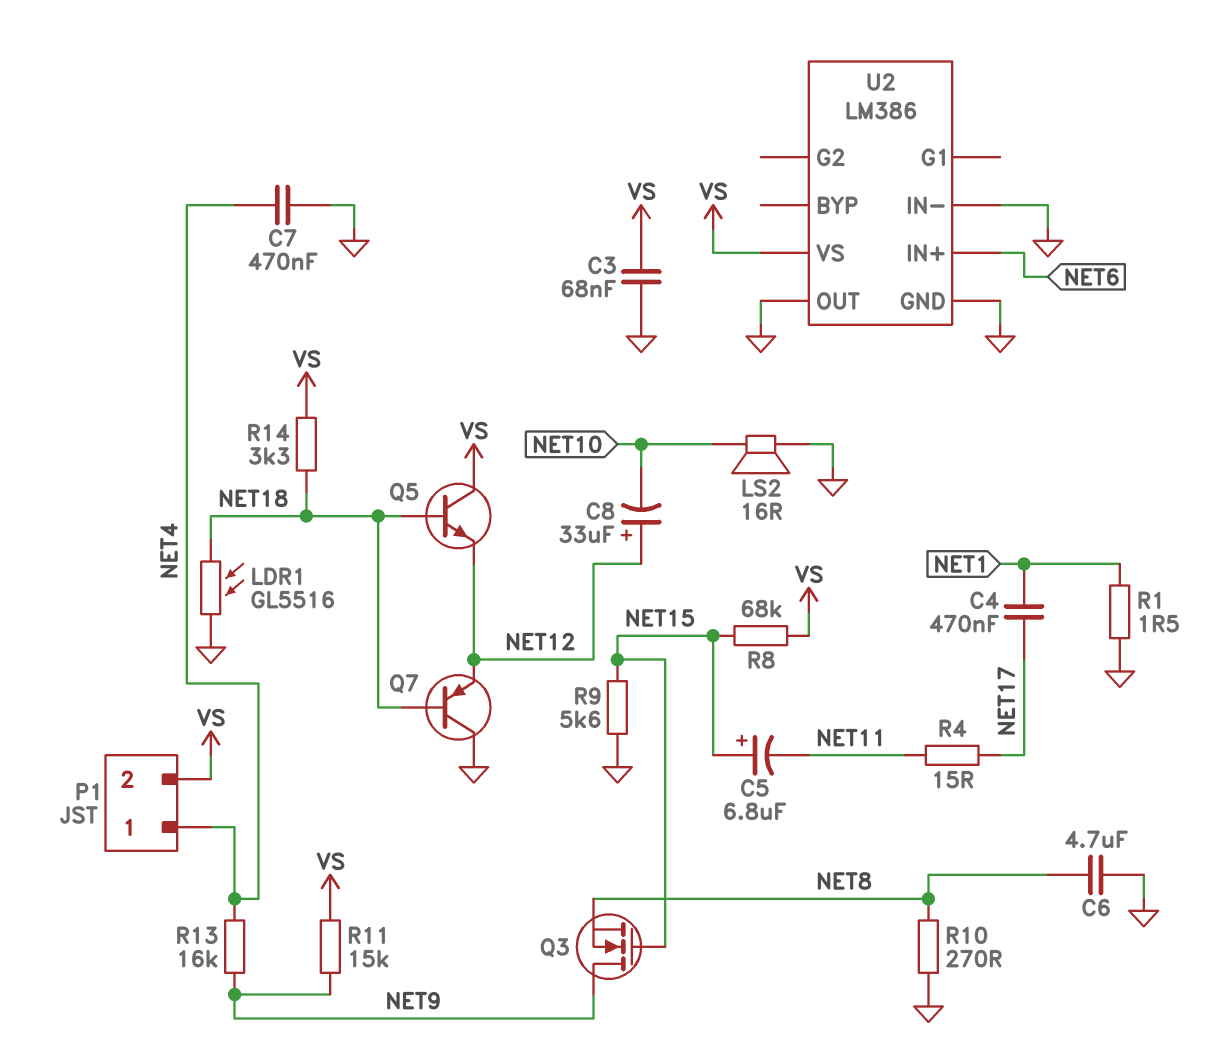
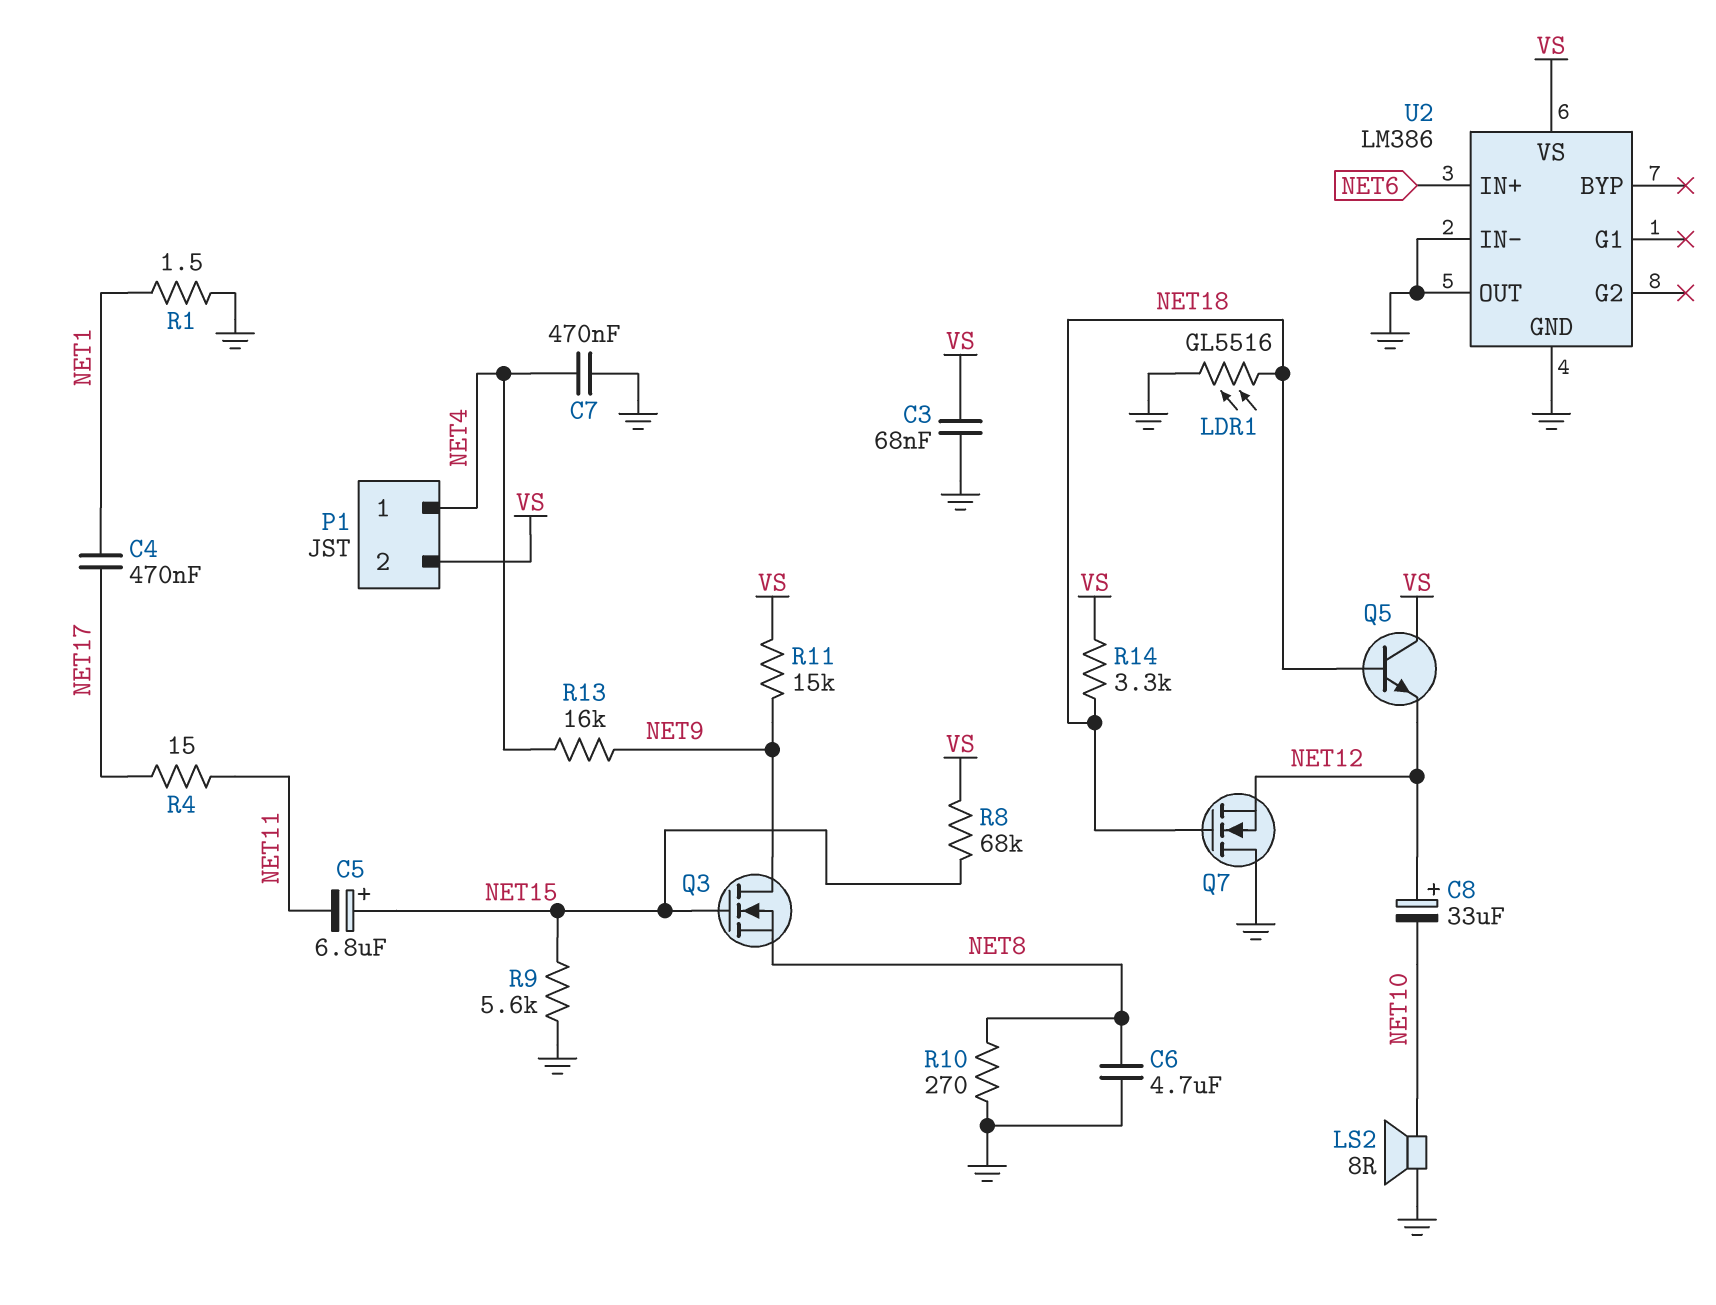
LS2: speaker 16R (GND, NET10) -> speaker 8R (GND, NET10)
Q7: PNP (B NET18, C GND, E NET12) -> NMOS (G NET18, D GND, S NET12)

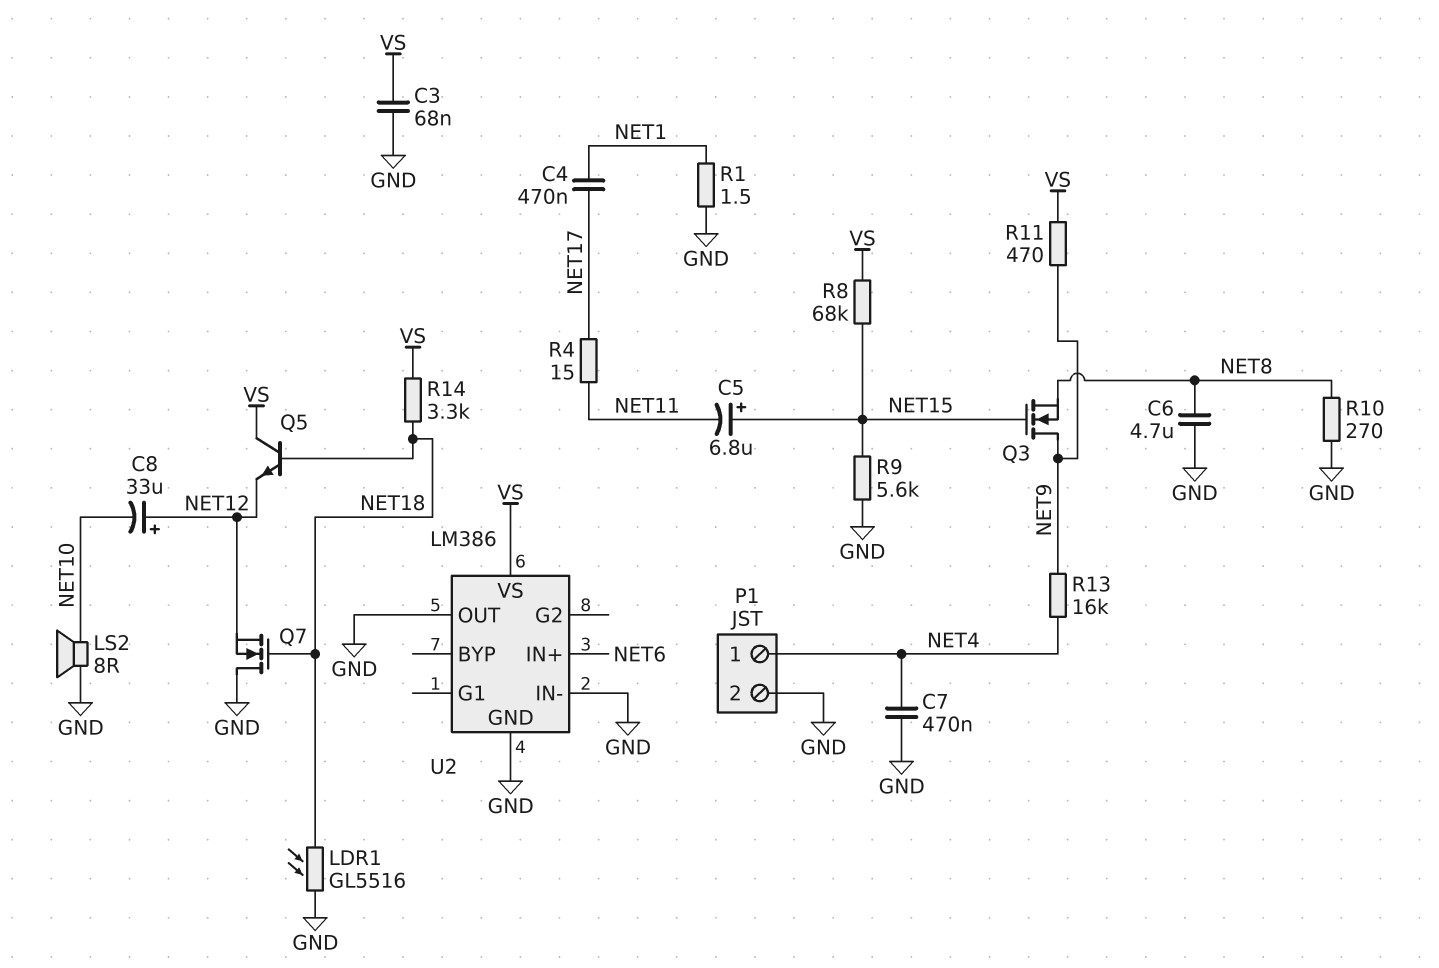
P1 pin 2: VS -> GND
R11: 15k (NET9, VS) -> 470 (NET9, VS)

